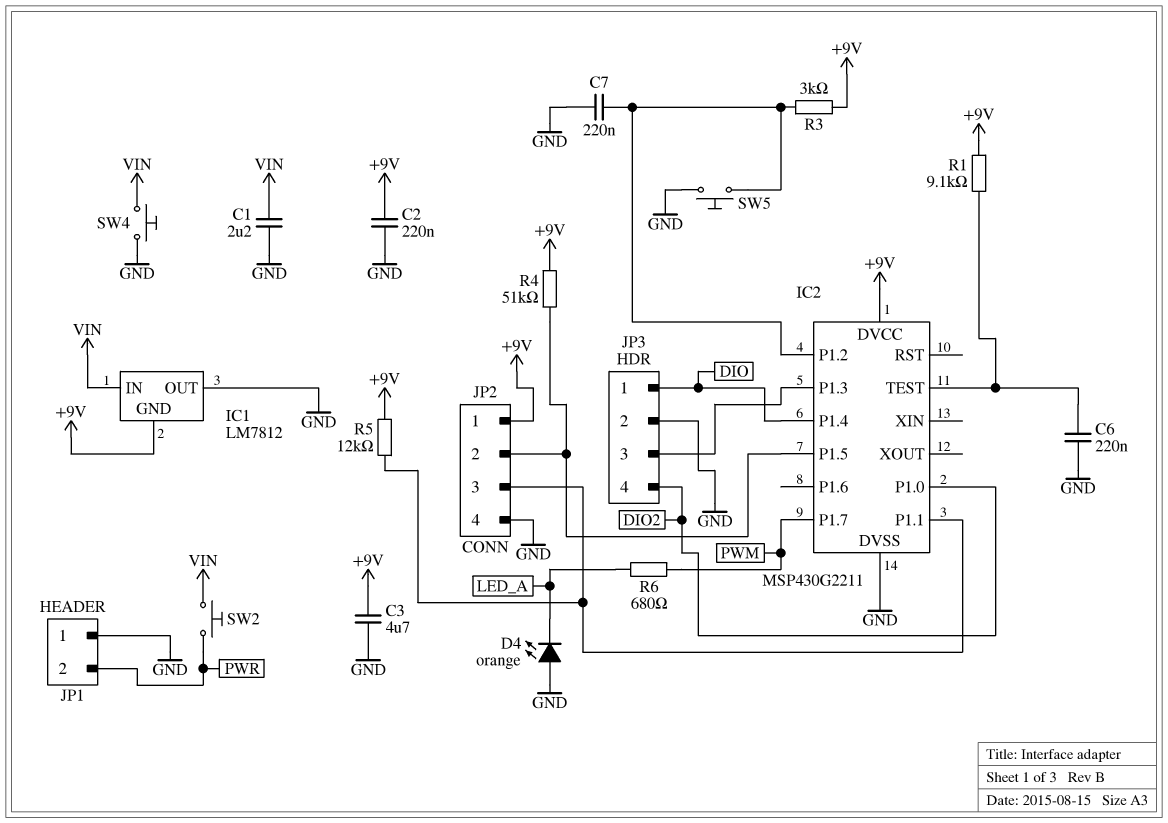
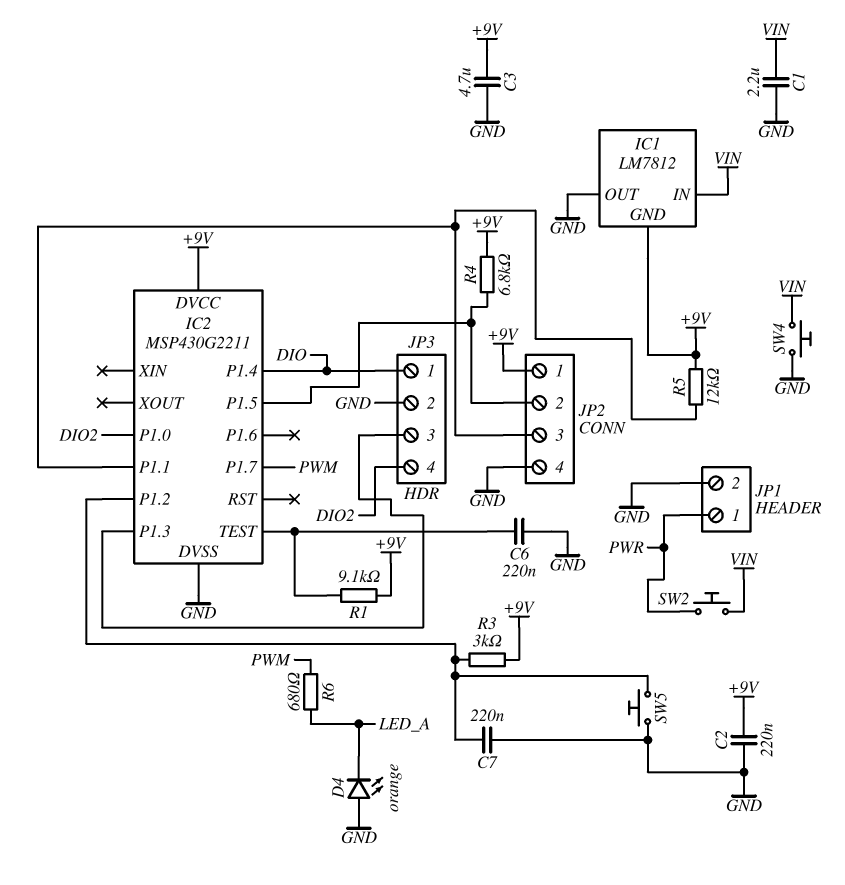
JP1 pin 1: GND -> PWR
JP1 pin 2: PWR -> GND
R4: 51k (+9V, IC2/P1.5) -> 6.8k (+9V, IC2/P1.5)

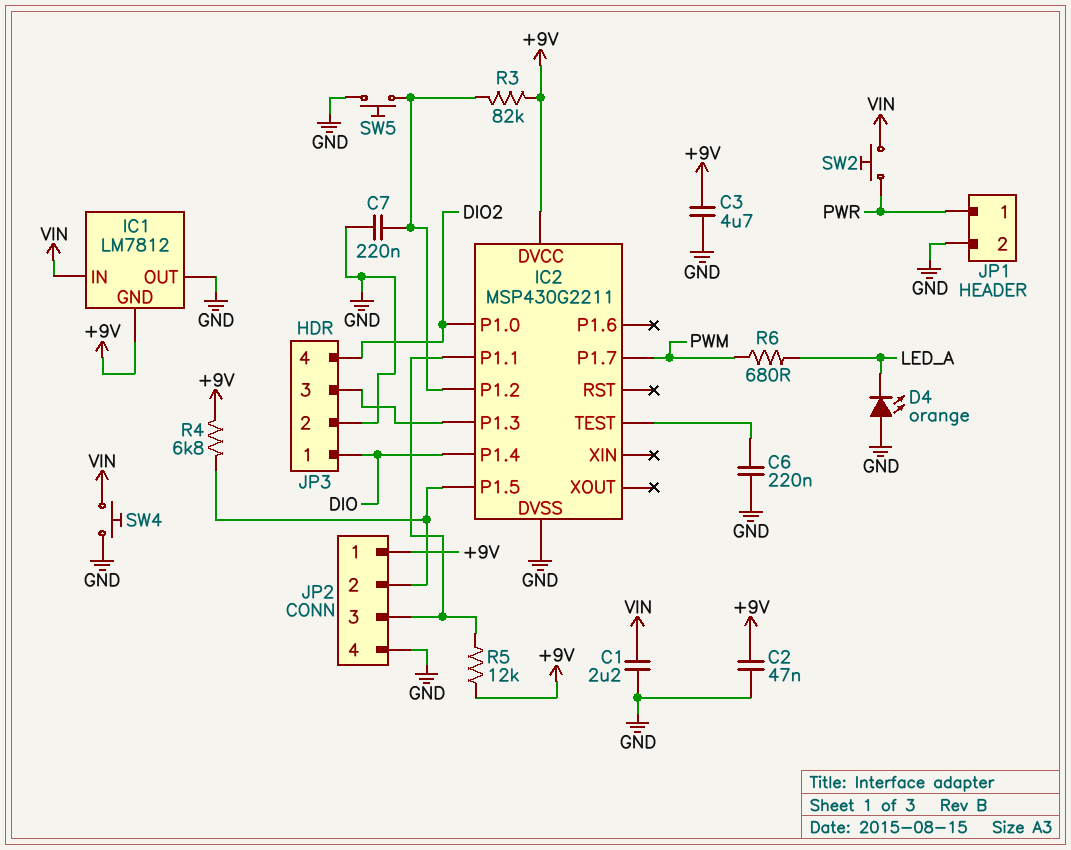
C2: 220nF (+9V, GND) -> 47nF (+9V, GND)
R1: 9.1k (+9V, IC2/TEST) -> none
R3: 3k (+9V, IC2/P1.2) -> 82k (+9V, IC2/P1.2)

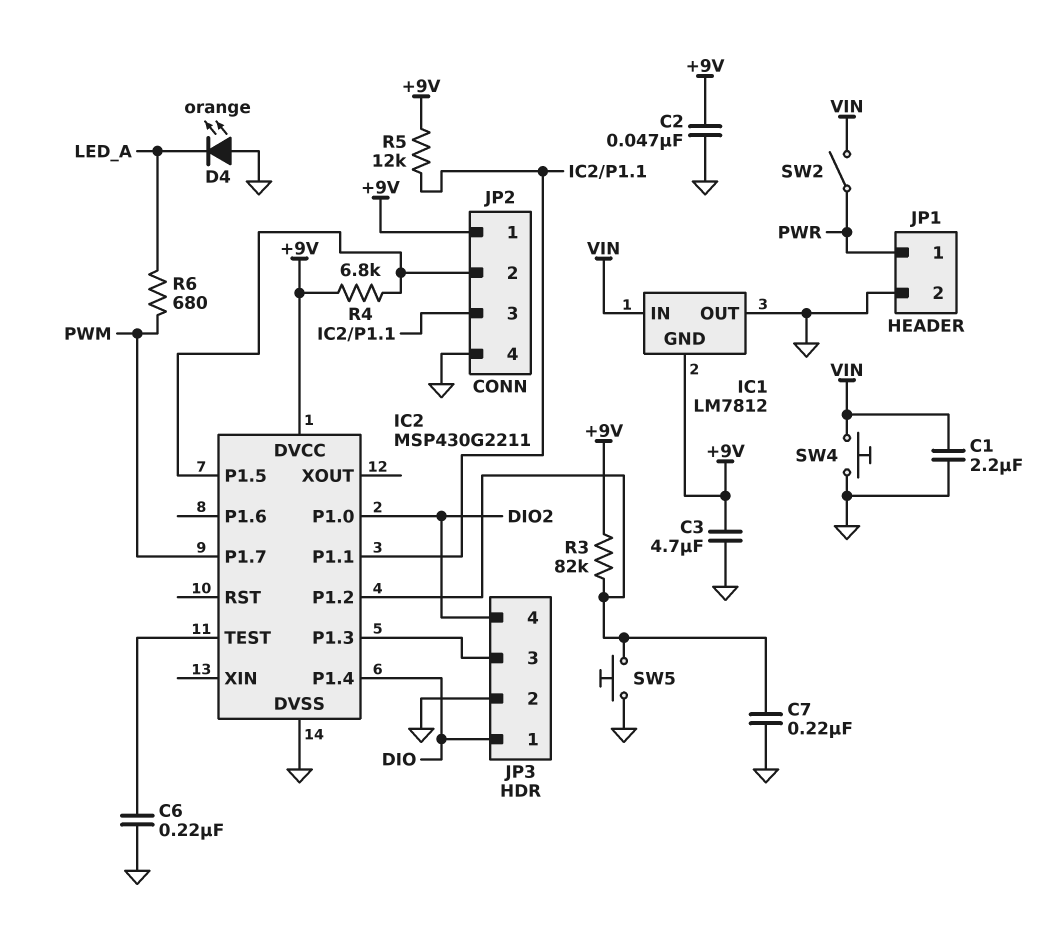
SW2: button (PWR, VIN) -> switch (PWR, VIN)

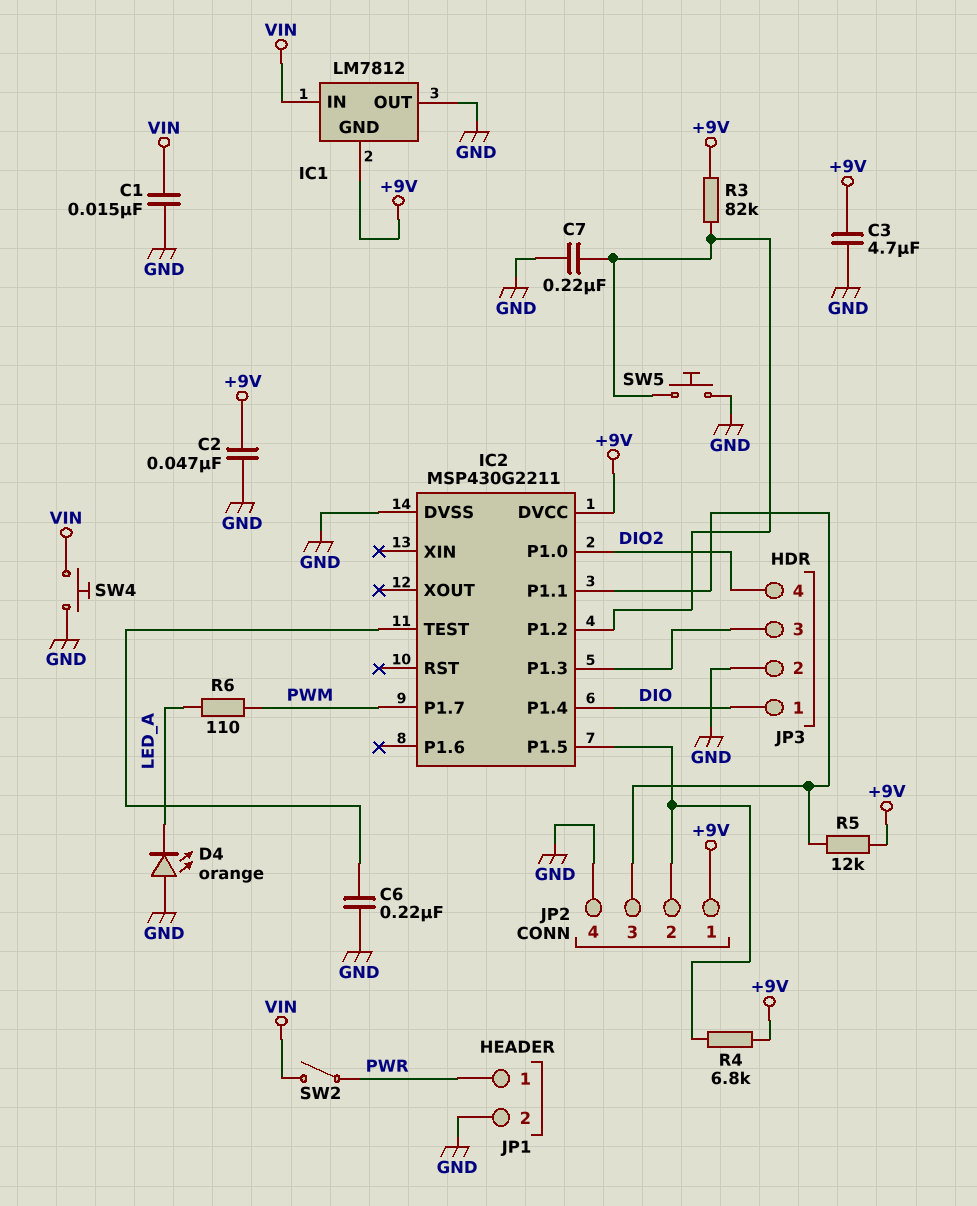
C1: 2.2uF (GND, VIN) -> 15nF (GND, VIN)
R6: 680 (LED_A, PWM) -> 110 (LED_A, PWM)

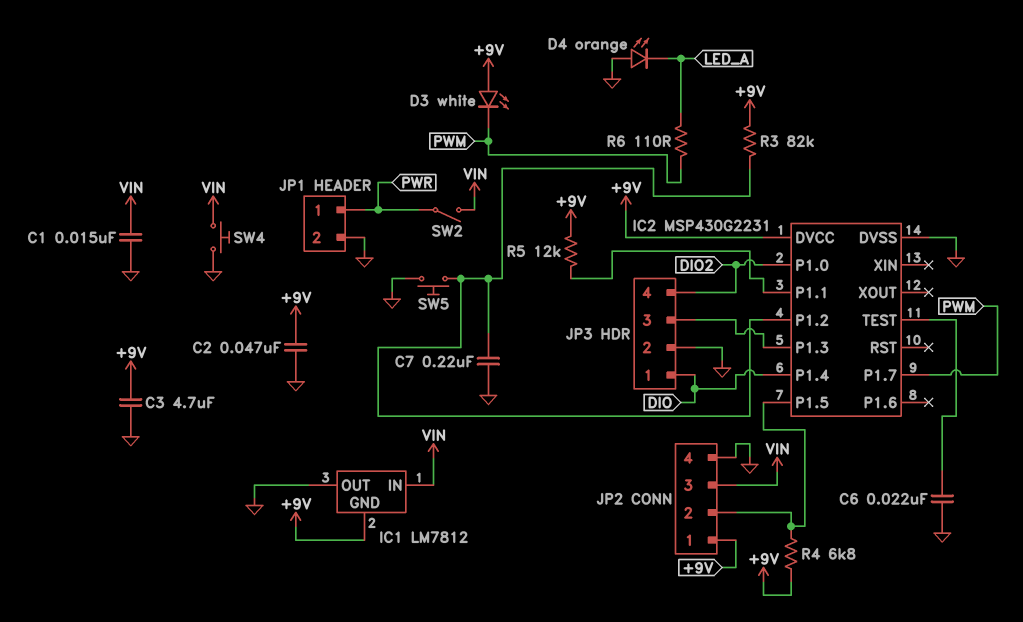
C6: 220nF (GND, IC2/TEST) -> 22nF (GND, IC2/TEST)
D3: none -> LED white (A +9V, K PWM)
IC2: MSP430G2211 -> MSP430G2231
JP2 pin 3: IC2/P1.1 -> VIN

